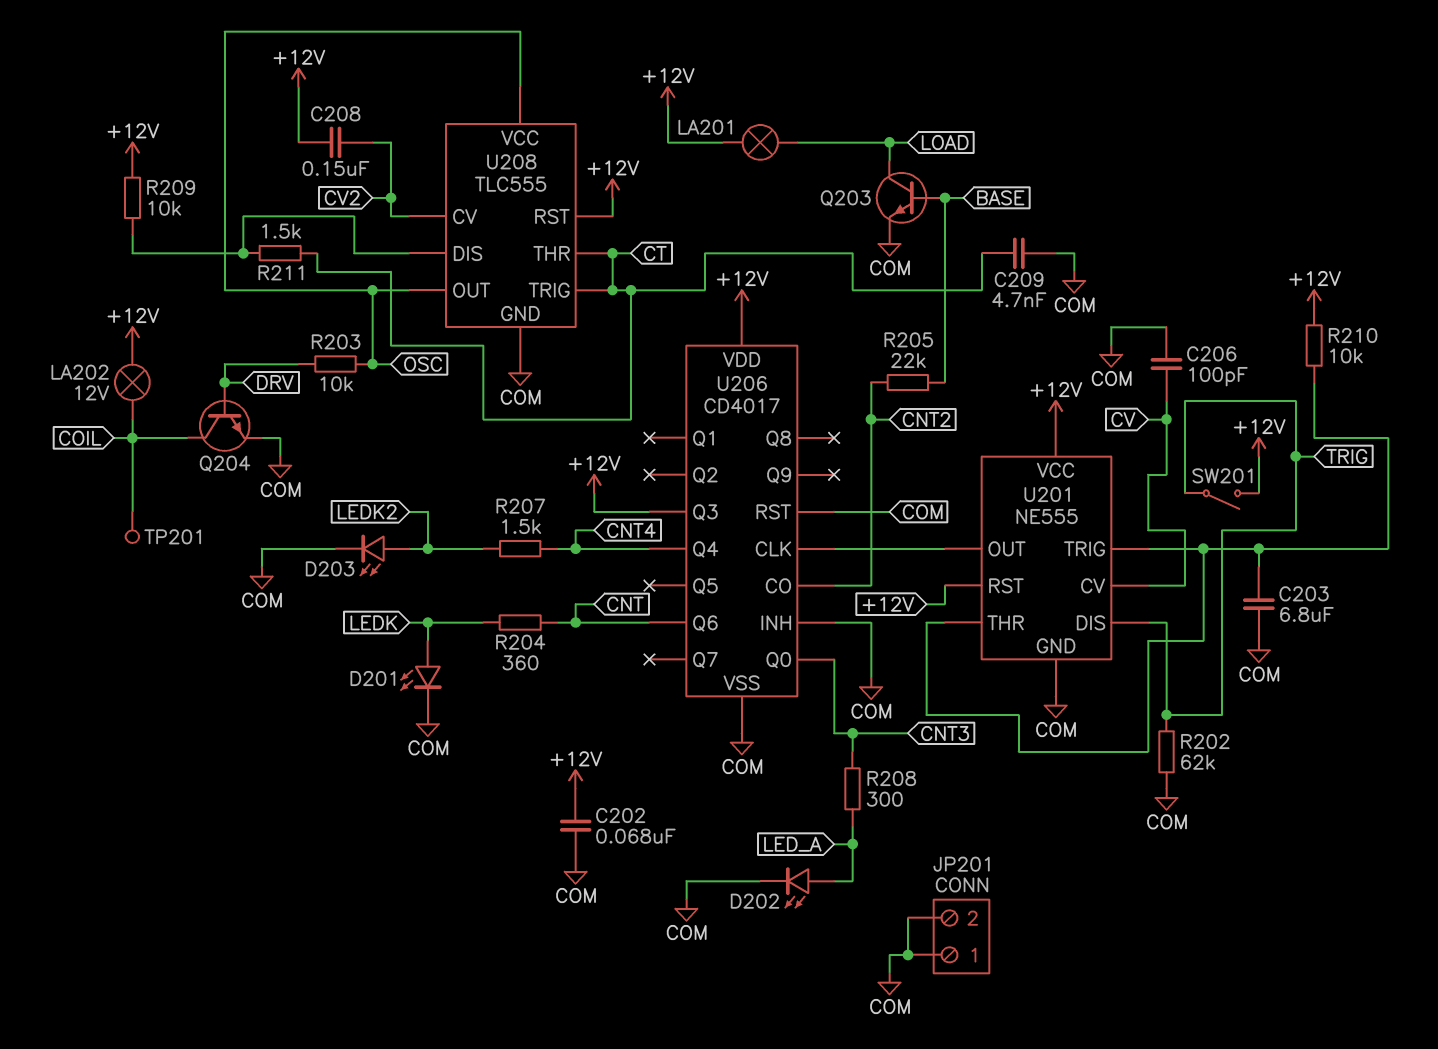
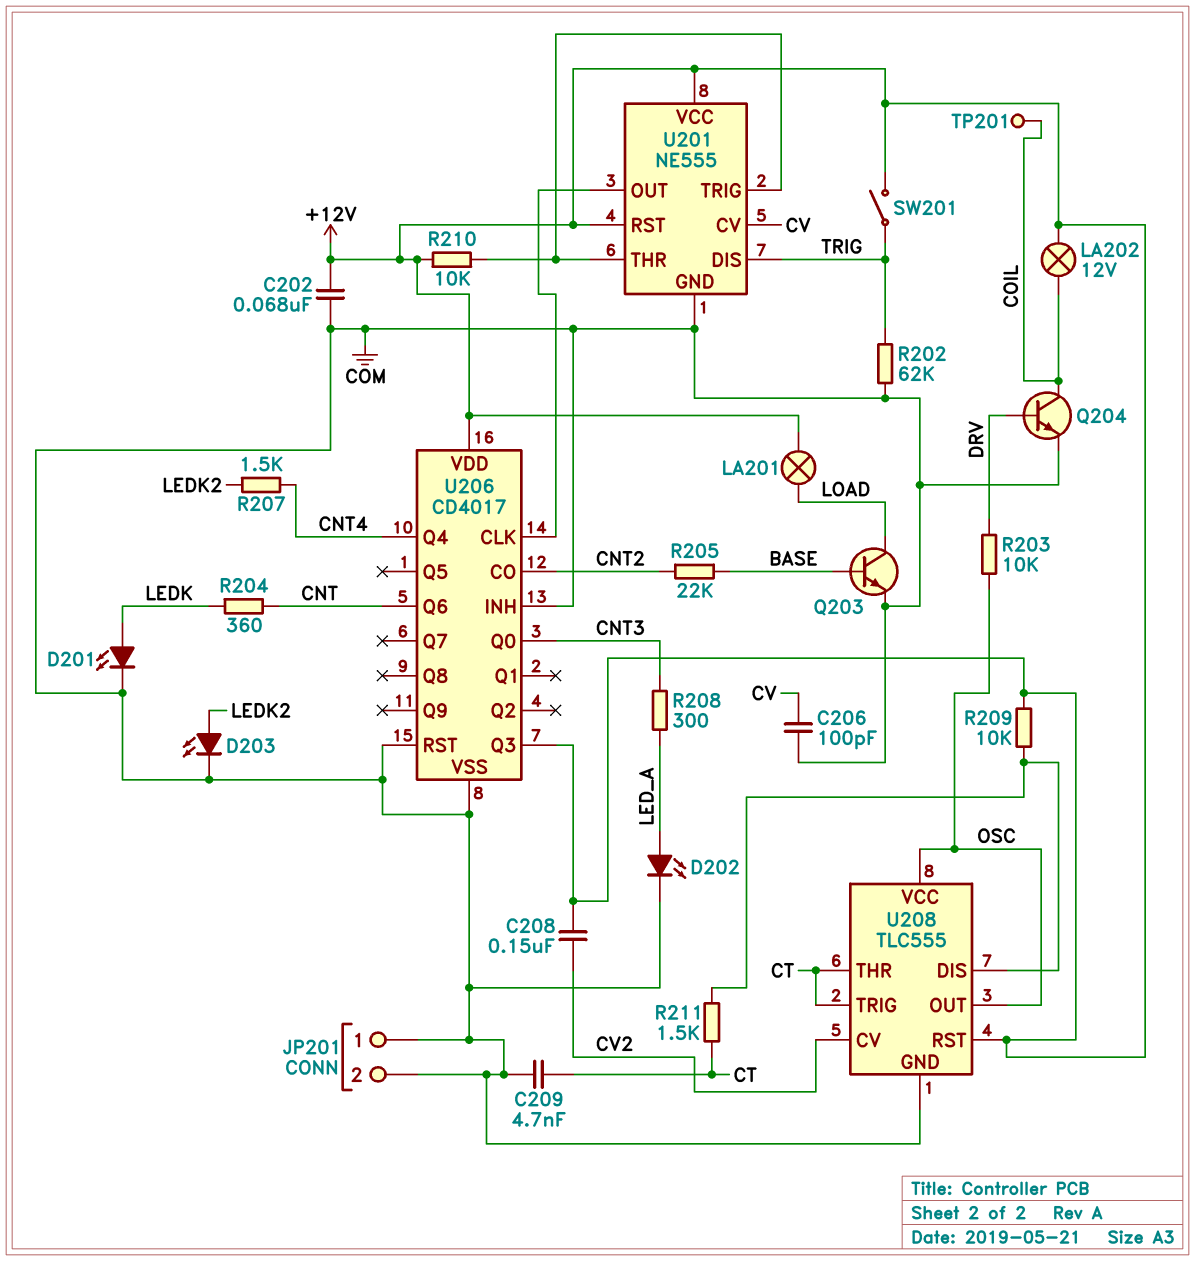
C203: 6.8uF (COM, U201/THR) -> none

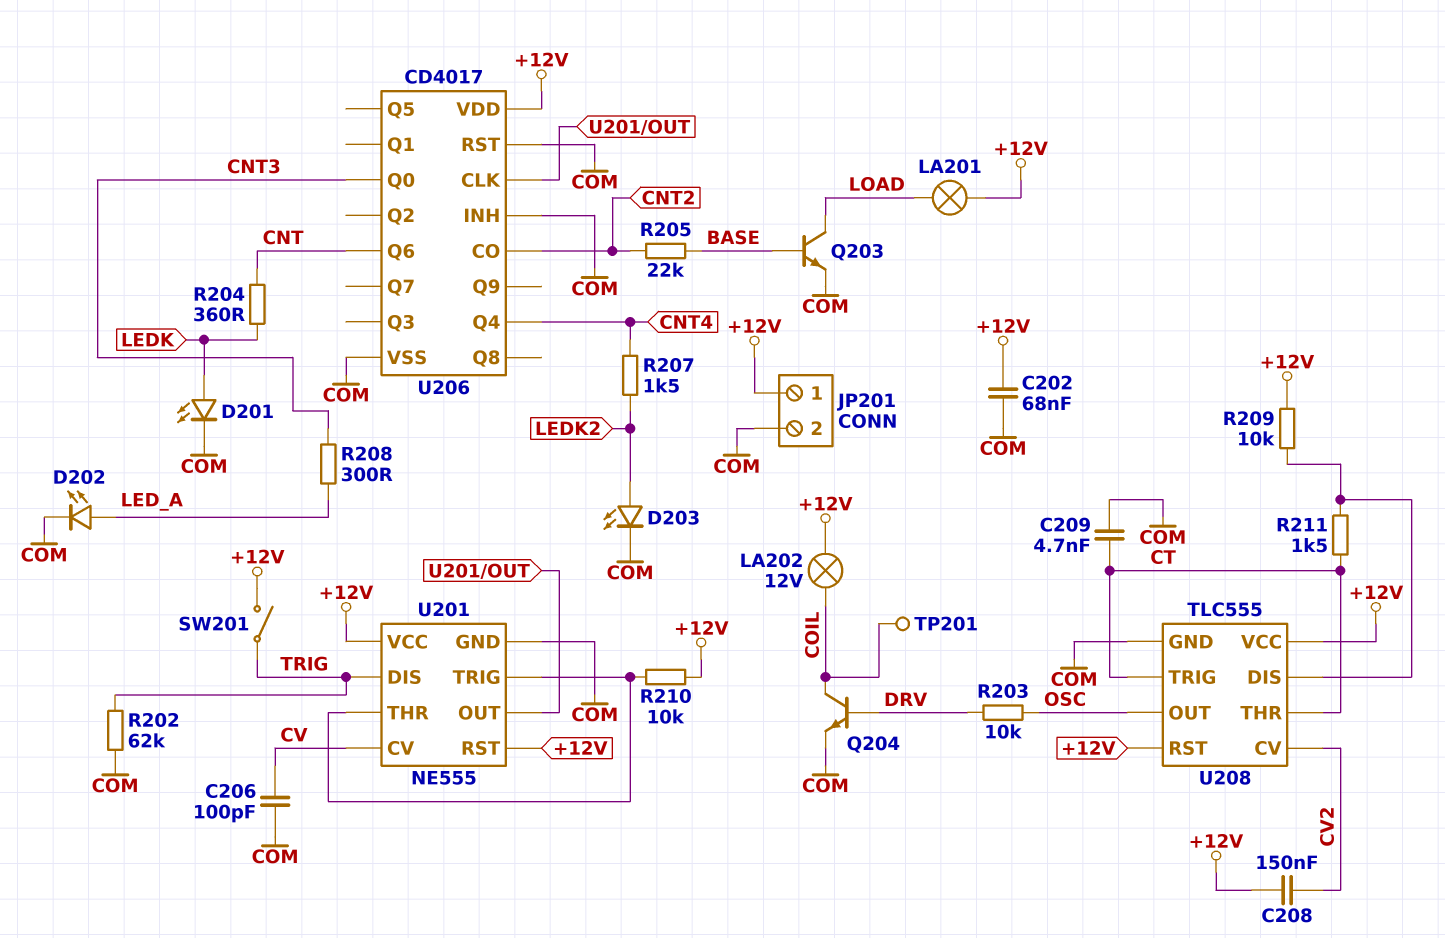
JP201 pin 1: COM -> +12V
U206 pin Q3: +12V -> none
U208 pin VCC: OSC -> +12V

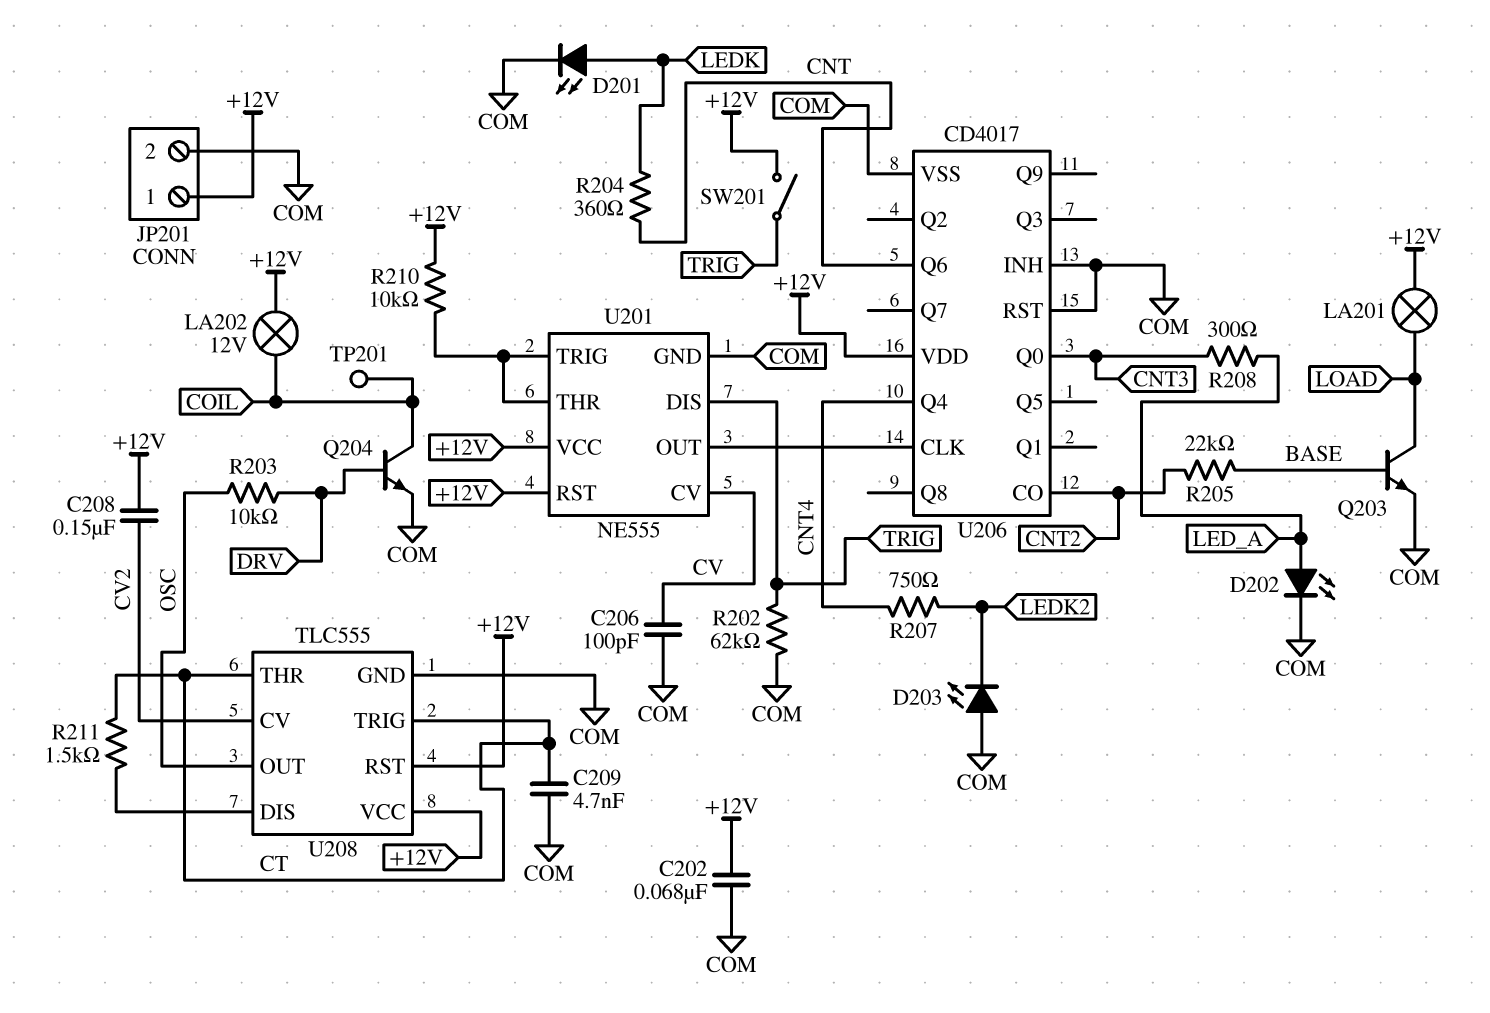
D203: LED (A LEDK2, K COM) -> LED (A COM, K LEDK2)
R207: 1.5k (CNT4, LEDK2) -> 750 (CNT4, LEDK2)
R209: 10k (+12V, U208/DIS) -> none

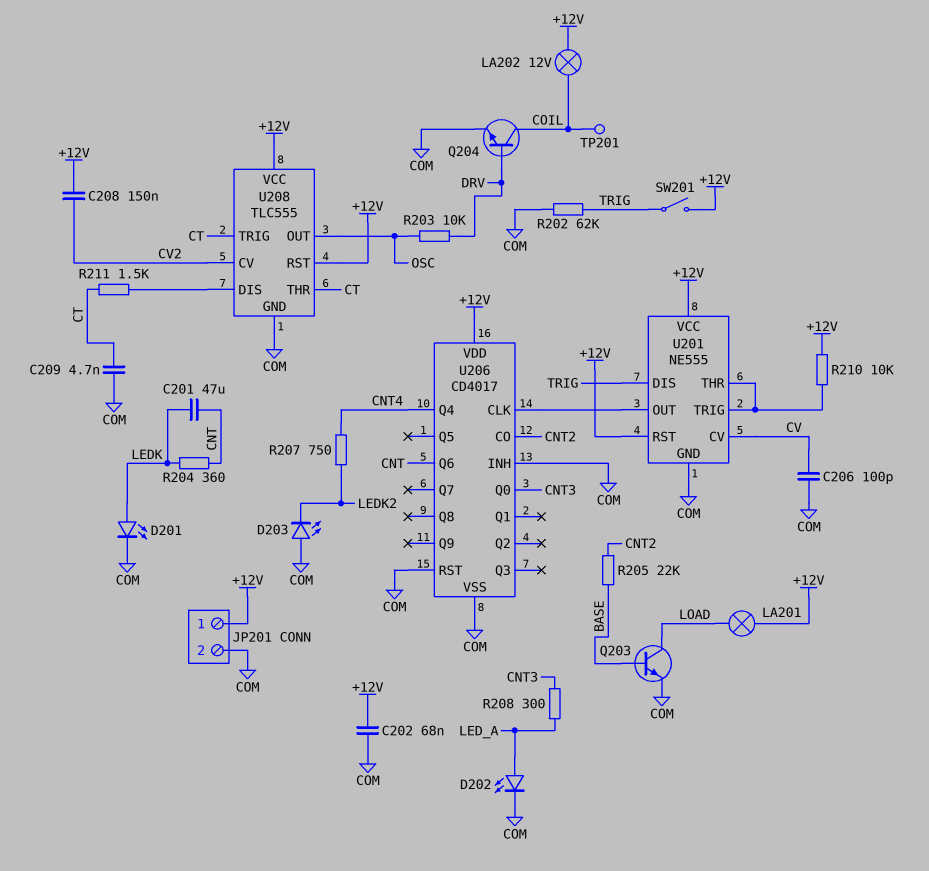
C201: none -> 47uF (CNT, LEDK)

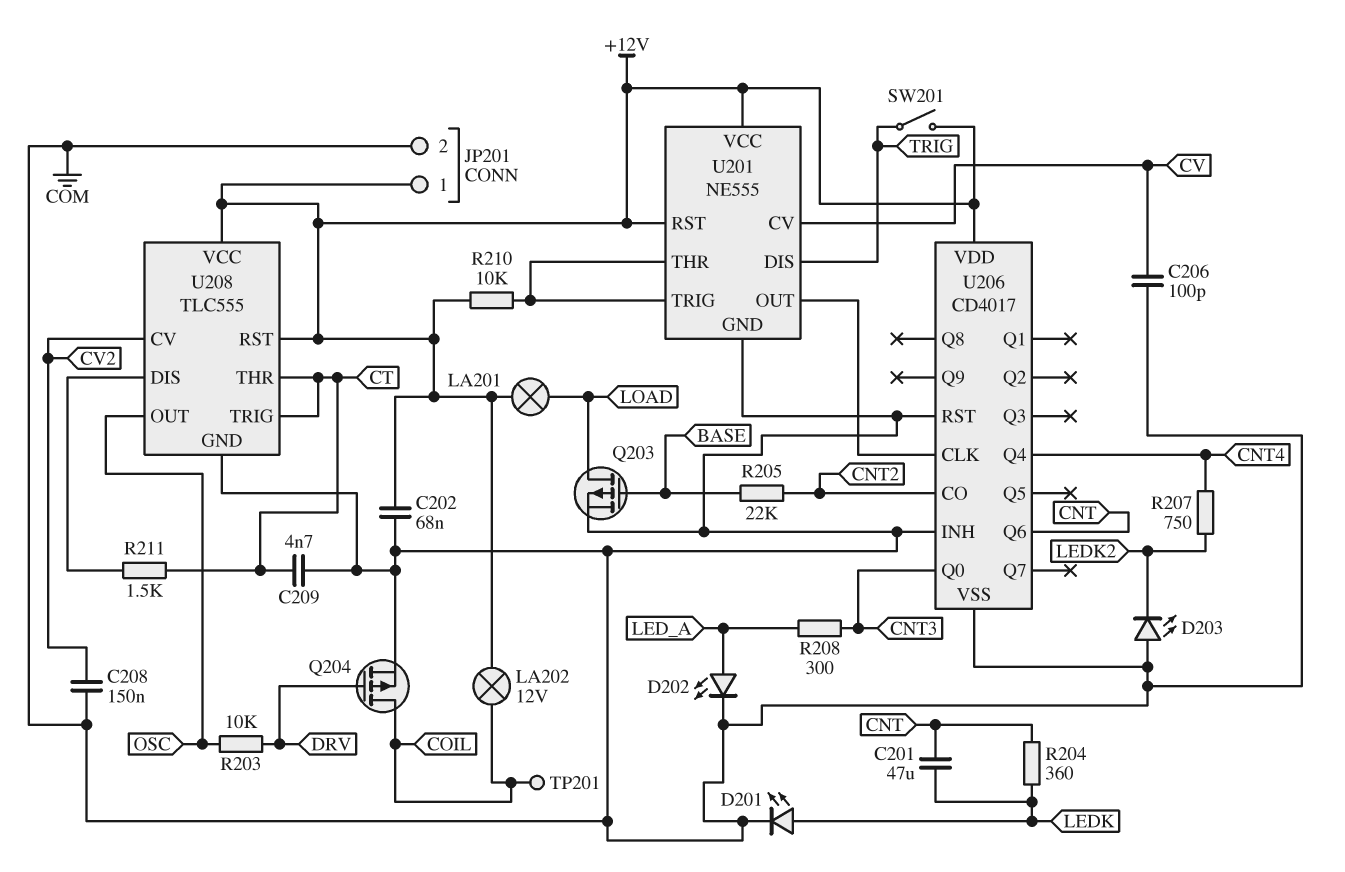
C208: 150nF (+12V, CV2) -> 150nF (COM, CV2)
Q203: NPN (B BASE, C LOAD, E COM) -> PMOS (G BASE, D LOAD, S COM)
Q204: NPN (B DRV, C COIL, E COM) -> PMOS (G DRV, D COIL, S COM)
R202: 62k (COM, TRIG) -> none

